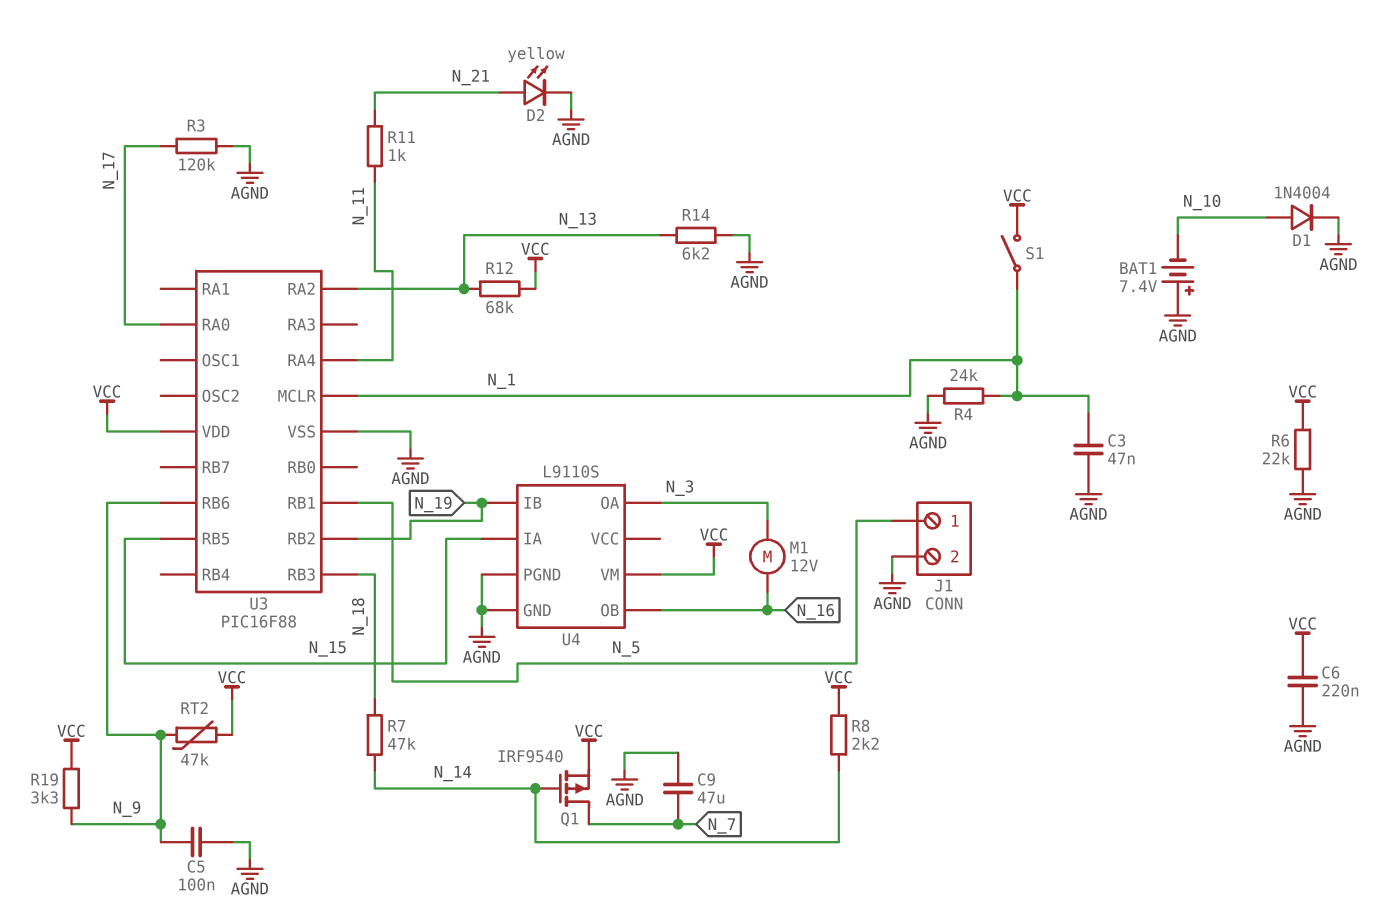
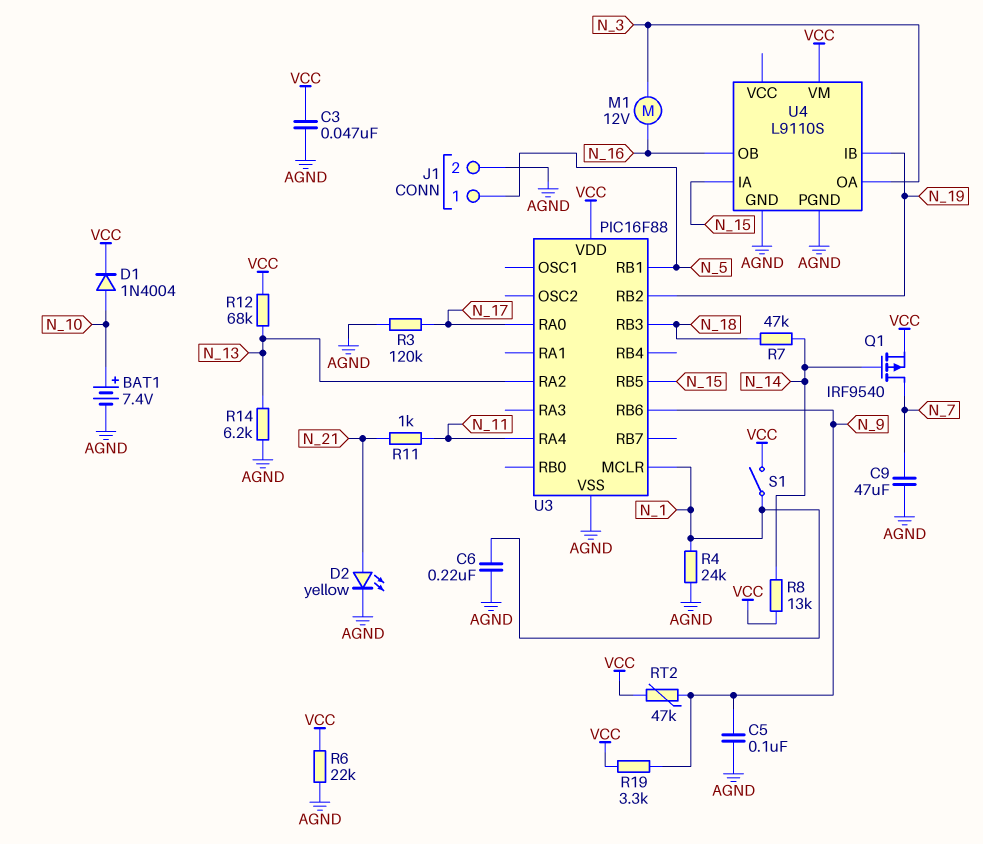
BAT1: 7.4V (plus AGND, minus N_10) -> 7.4V (plus N_10, minus AGND)
C3: 47nF (AGND, N_1) -> 47nF (AGND, VCC)
C6: 220nF (AGND, VCC) -> 220nF (AGND, N_1)
D1: diode 1N4004 (A N_10, K AGND) -> diode 1N4004 (A N_10, K VCC)
R8: 2.2k (N_14, VCC) -> 13k (N_14, VCC)

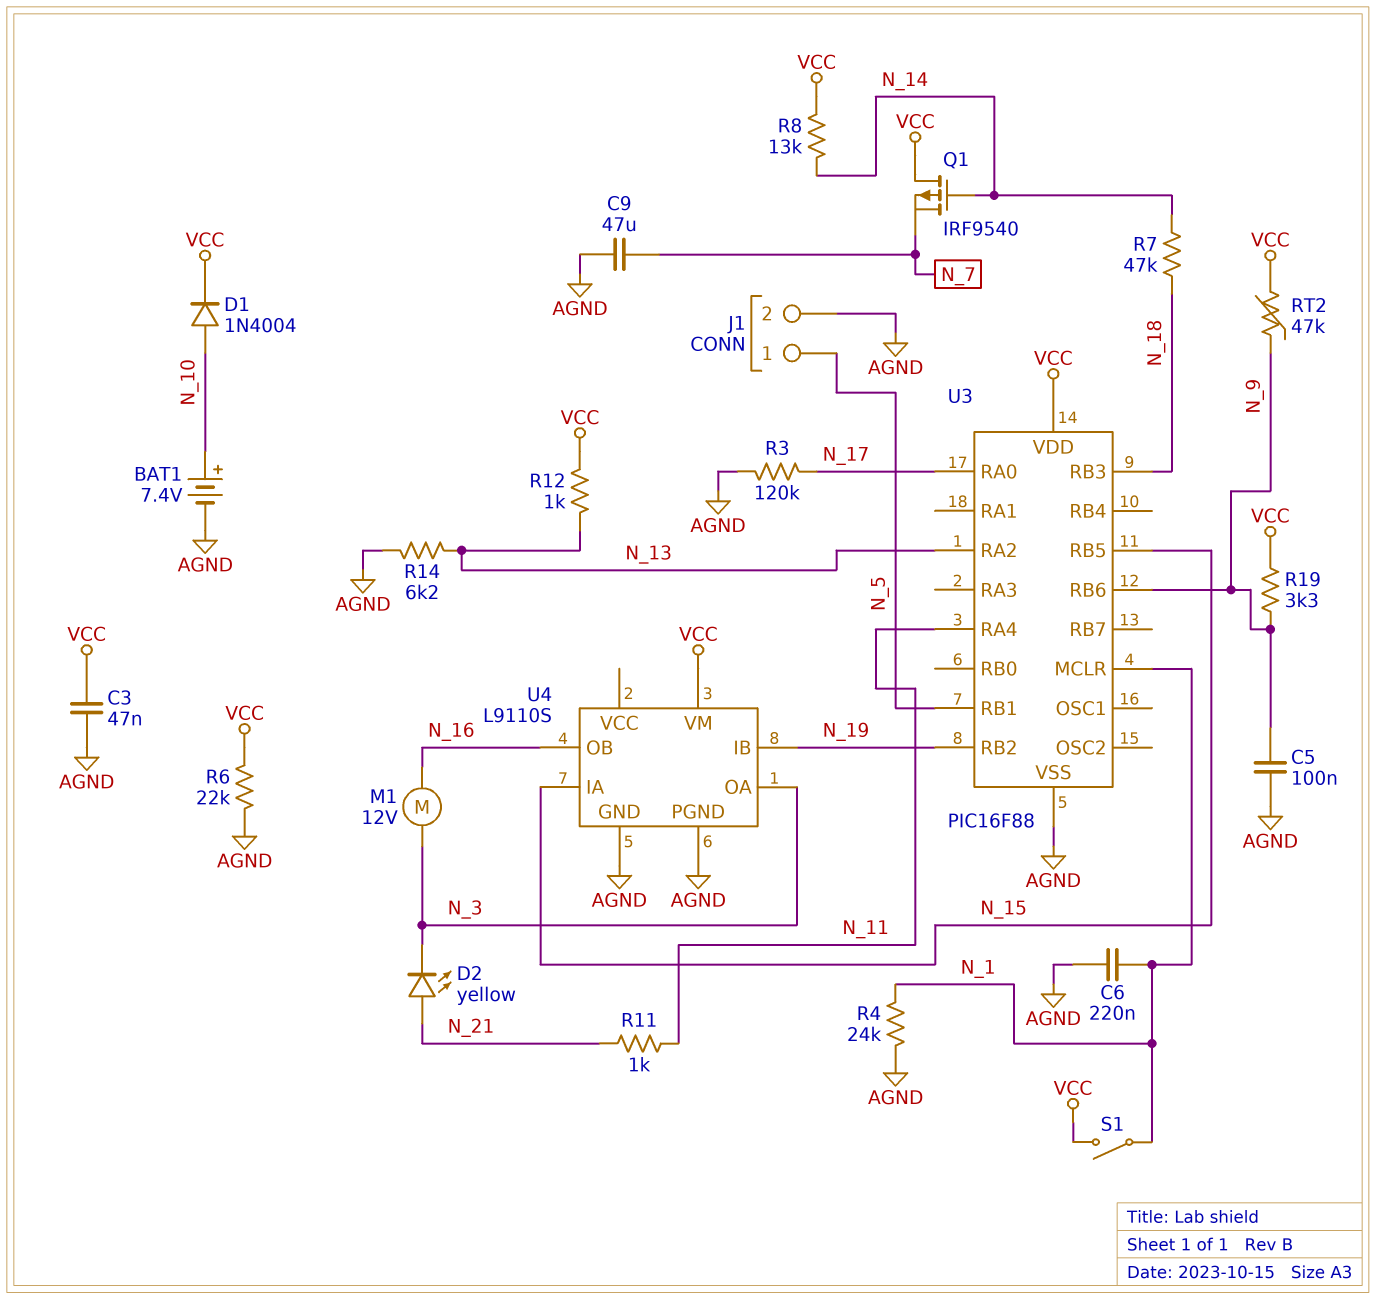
D2: LED yellow (A N_21, K AGND) -> LED yellow (A N_21, K N_3)
Q1: PMOS IRF9540 (G N_14, D N_7, S VCC) -> PMOS IRF9540 (G N_14, D VCC, S N_7)
R12: 68k (N_13, VCC) -> 1k (N_13, VCC)

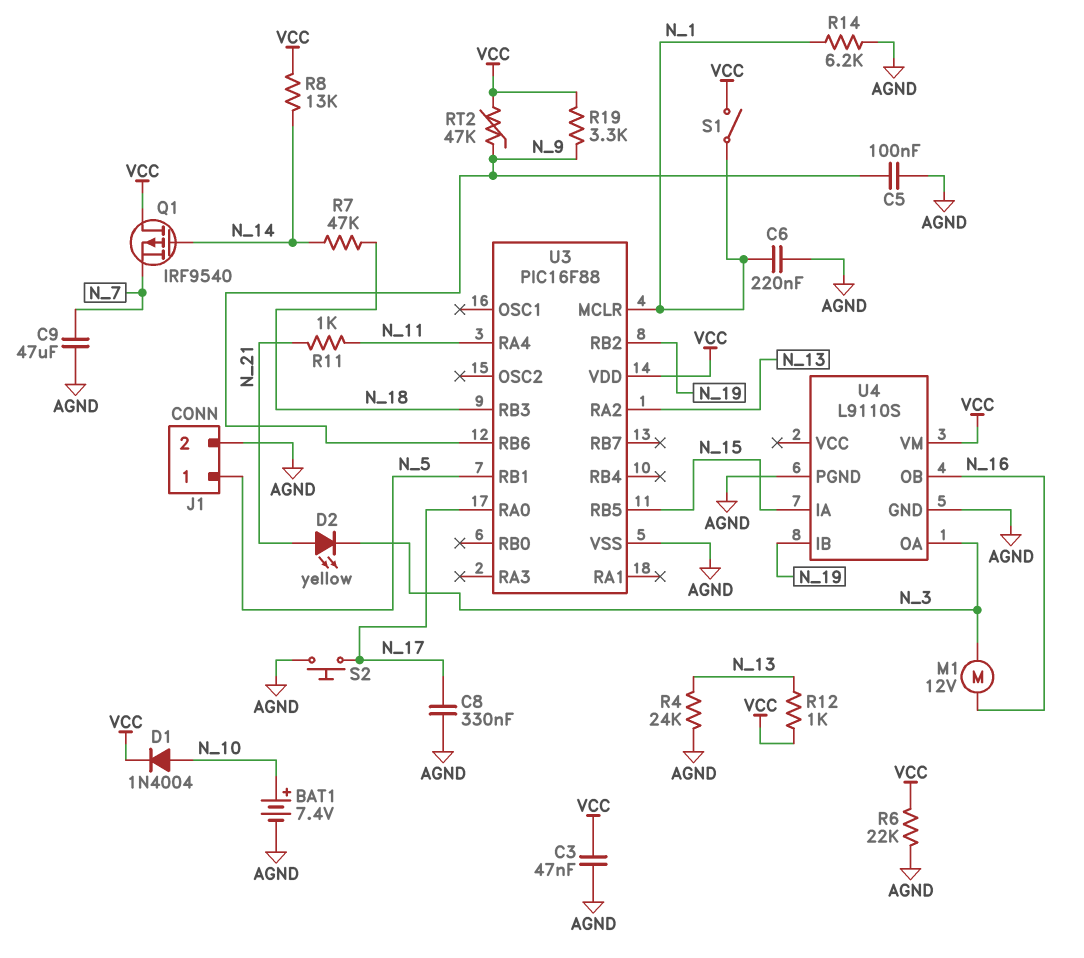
C8: none -> 330nF (AGND, N_17)
R3: 120k (AGND, N_17) -> none
R4: 24k (AGND, N_1) -> 24k (AGND, N_13)
R14: 6.2k (AGND, N_13) -> 6.2k (AGND, N_1)
S2: none -> button (AGND, N_17)

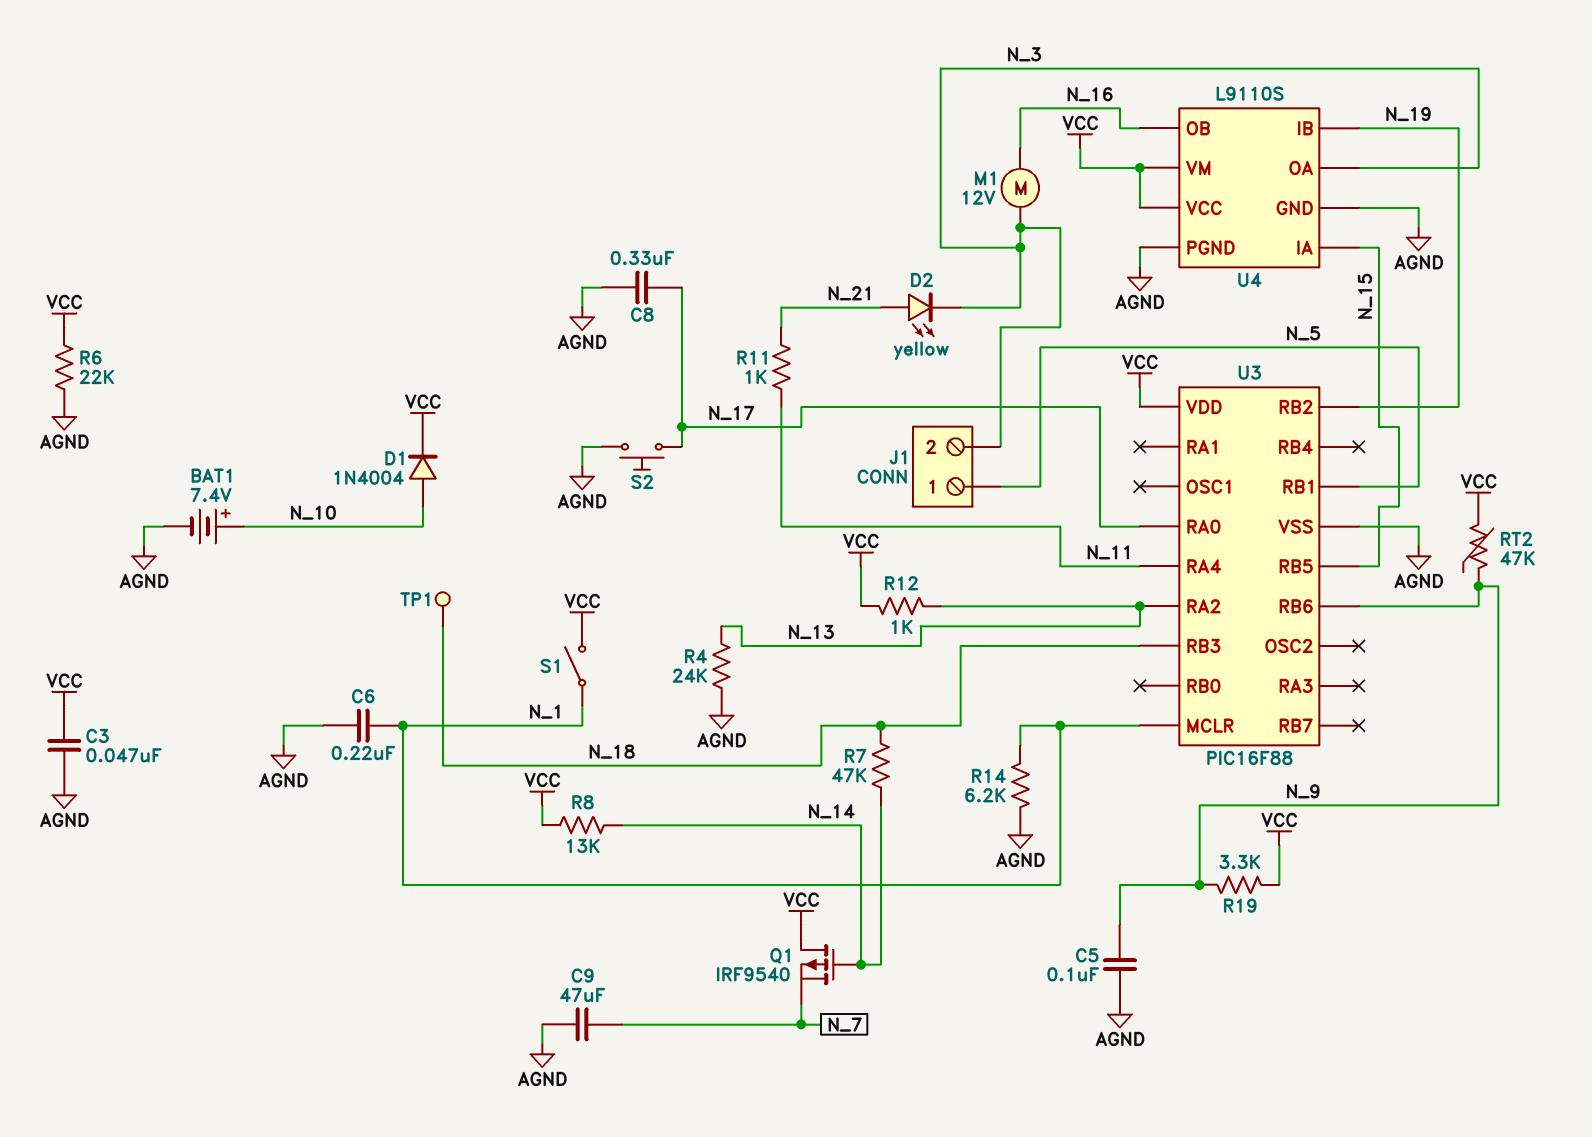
J1 pin 2: AGND -> N_3
TP1: none -> test point (N_18)
U4 pin VCC: none -> VCC

